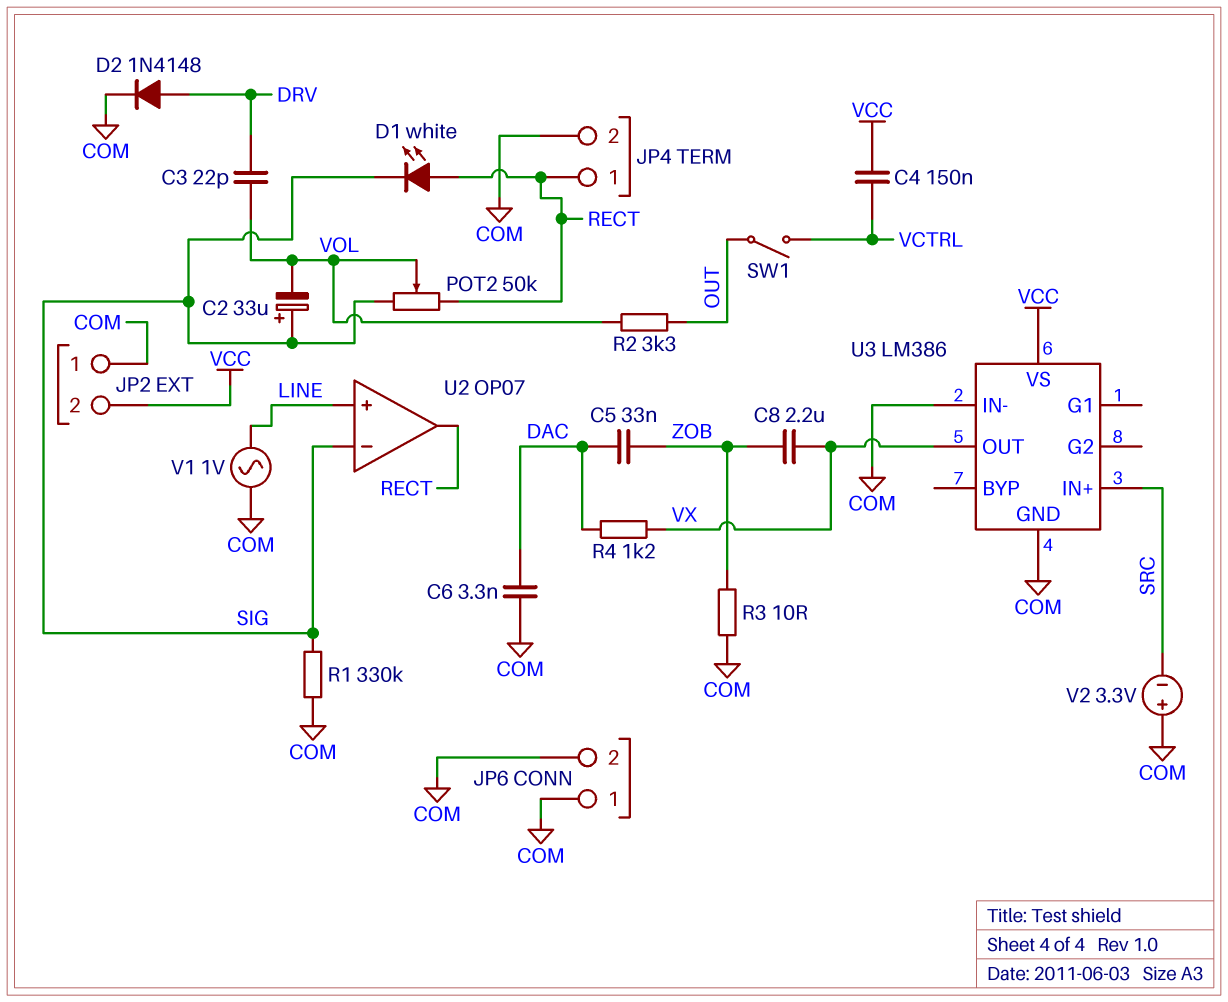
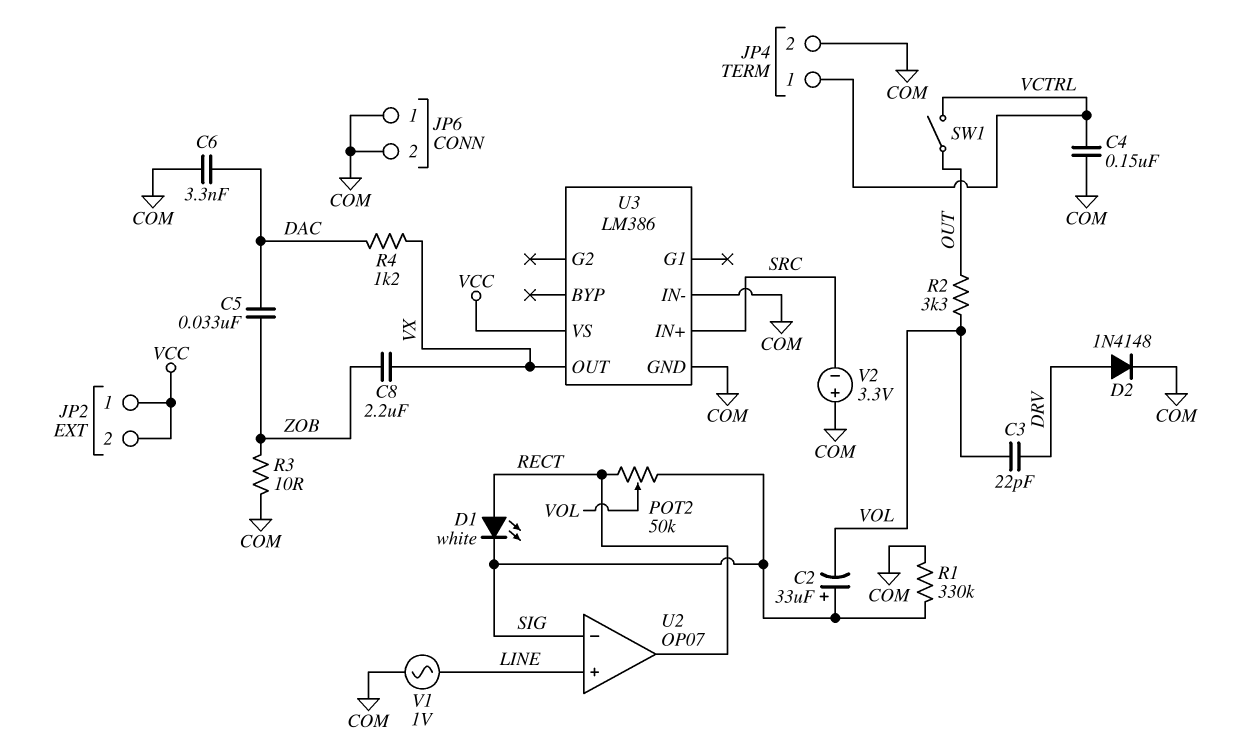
C4: 150nF (VCC, VCTRL) -> 150nF (COM, VCTRL)
JP2 pin 1: COM -> VCC
JP4 pin 1: RECT -> VCTRL

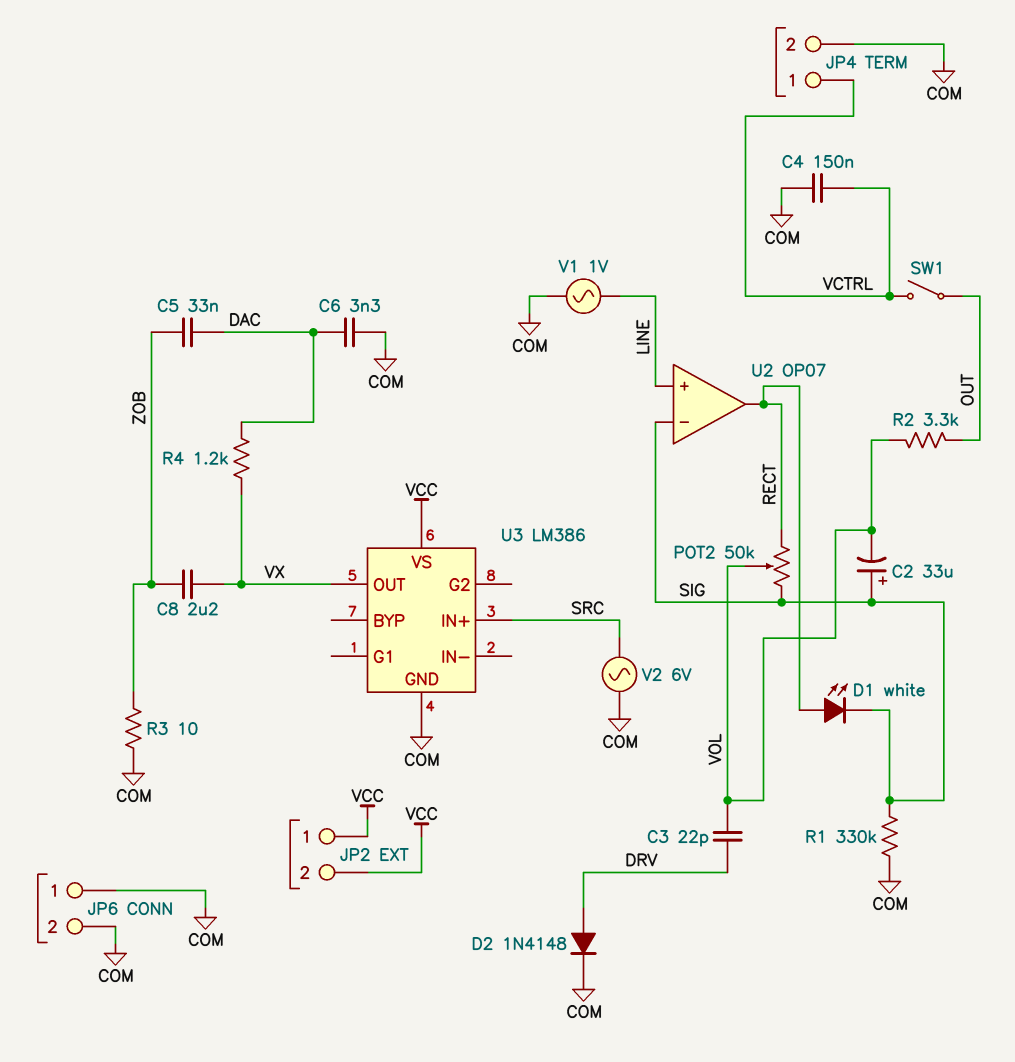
U3 pin IN-: COM -> none
V2: 3.3V (plus COM, minus SRC) -> AC 6V (COM, SRC)

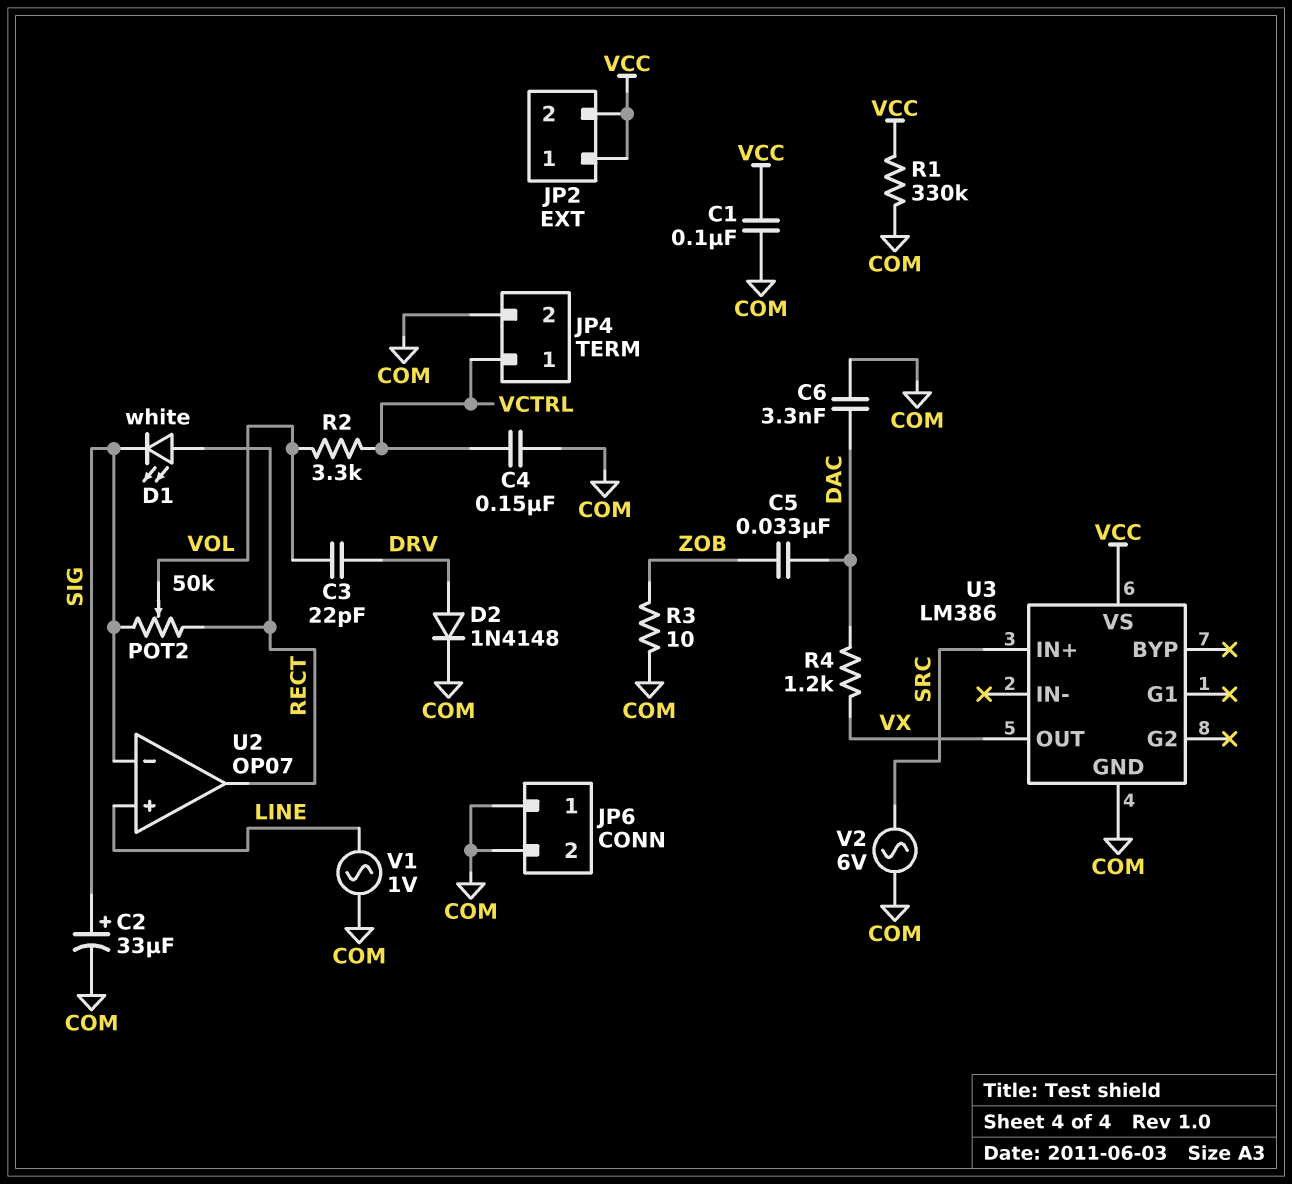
C1: none -> 100nF (COM, VCC)
C2: 33uF (plus SIG, minus VOL) -> 33uF (plus SIG, minus COM)
C8: 2.2uF (VX, ZOB) -> none
R1: 330k (COM, SIG) -> 330k (COM, VCC)
R2: 3.3k (OUT, VOL) -> 3.3k (VCTRL, VOL)
SW1: switch (OUT, VCTRL) -> none

